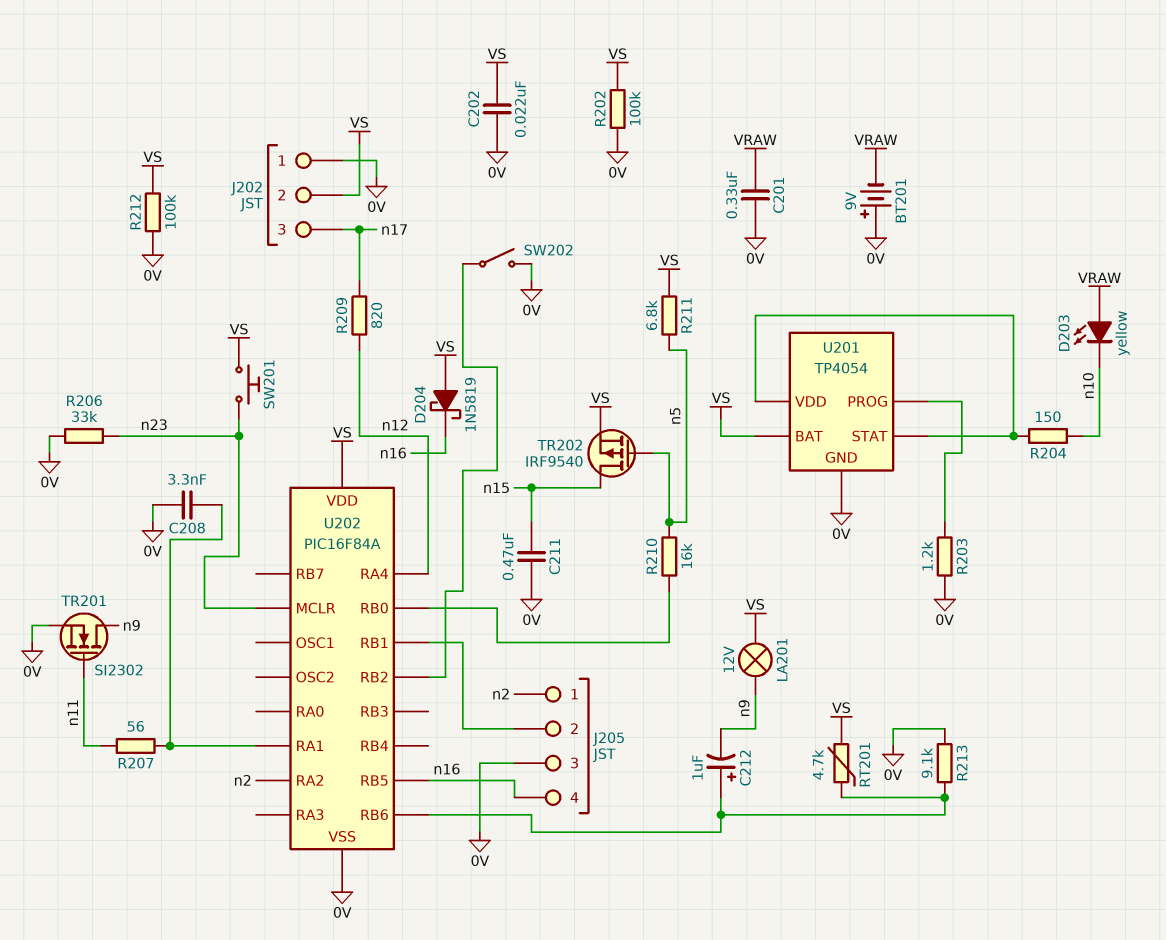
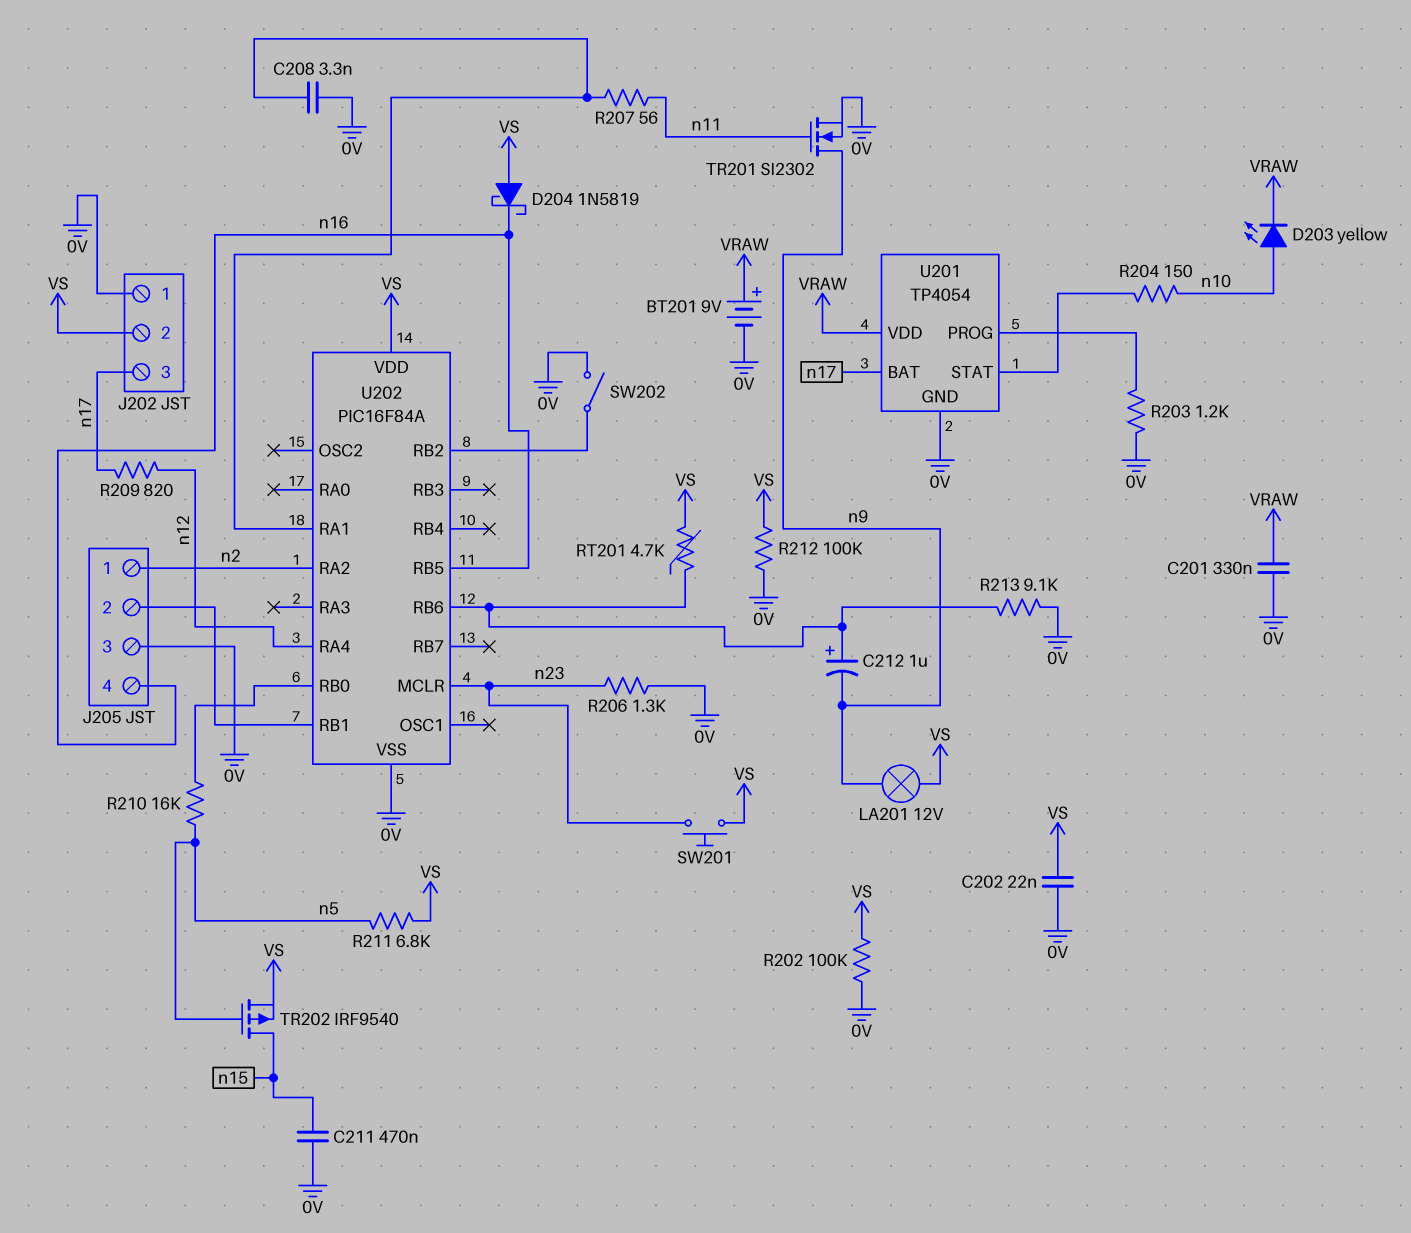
BT201: 9V (plus 0V, minus VRAW) -> 9V (plus VRAW, minus 0V)
D203: LED yellow (A VRAW, K n10) -> LED yellow (A n10, K VRAW)
R206: 33k (0V, n23) -> 1.3k (0V, n23)
U201 pin BAT: VS -> n17
U201 pin VDD: U201/STAT -> VRAW

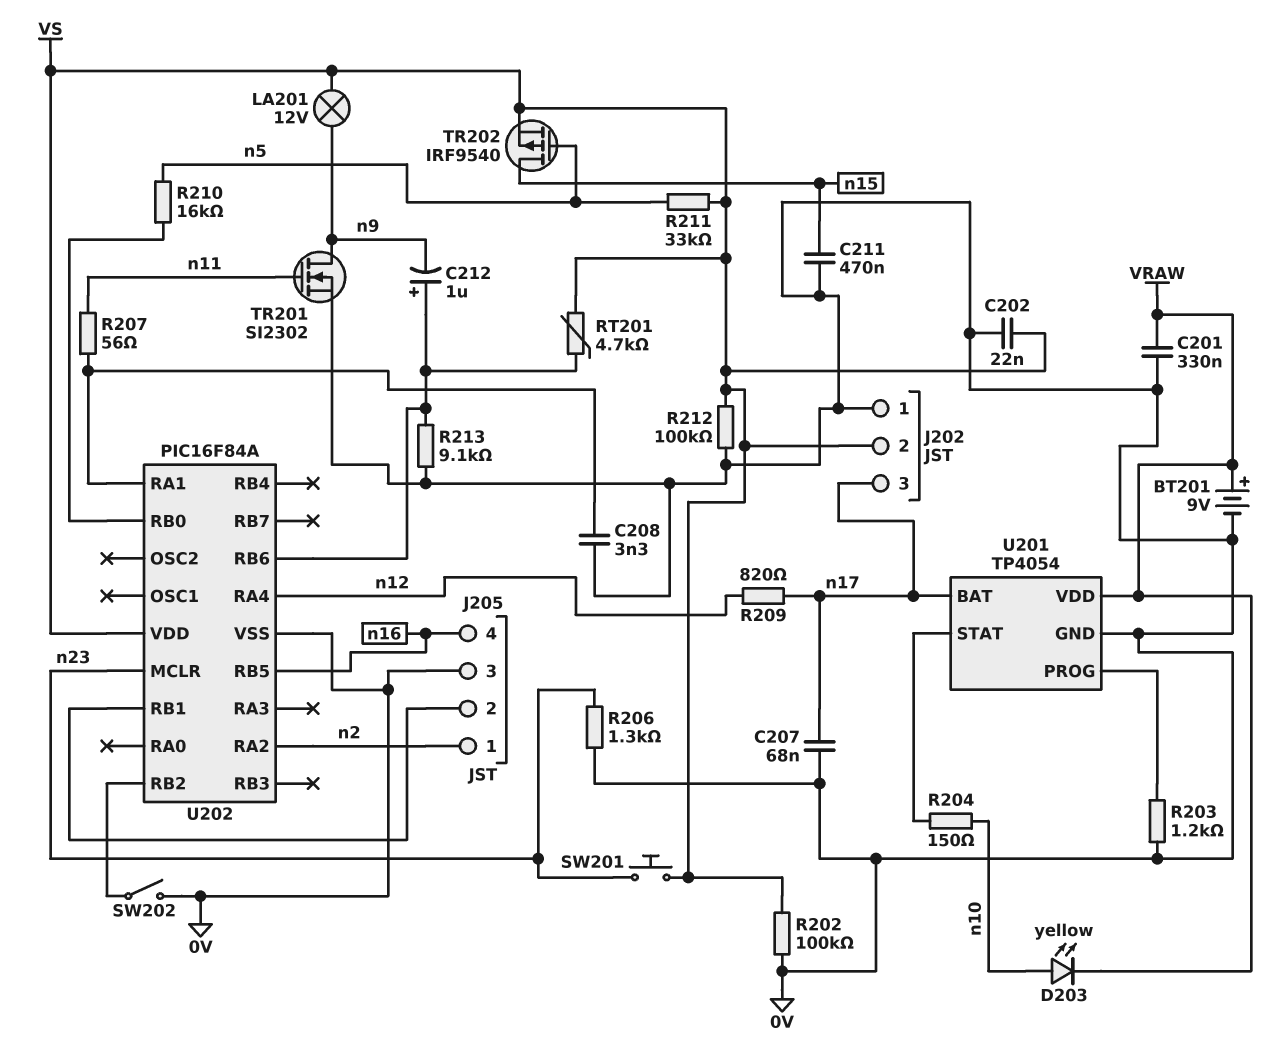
C207: none -> 68nF (0V, n17)
D204: schottky 1N5819 (A VS, K n16) -> none
R211: 6.8k (VS, n5) -> 33k (VS, n5)

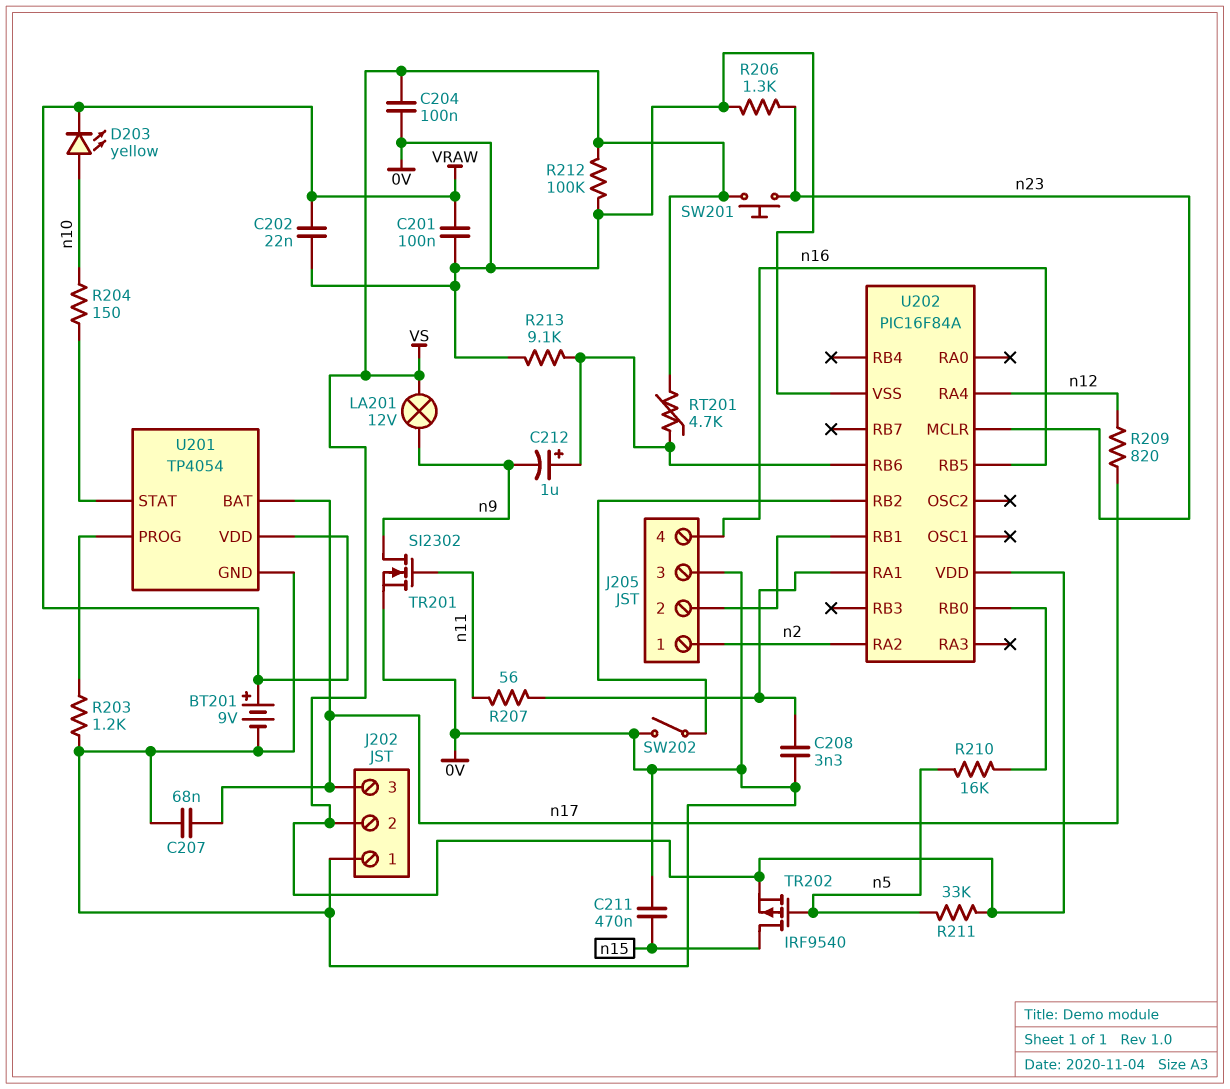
C201: 330nF (0V, VRAW) -> 100nF (0V, VRAW)
C202: 22nF (0V, VS) -> 22nF (0V, VRAW)
C204: none -> 100nF (0V, VS)
R202: 100k (0V, VS) -> none

